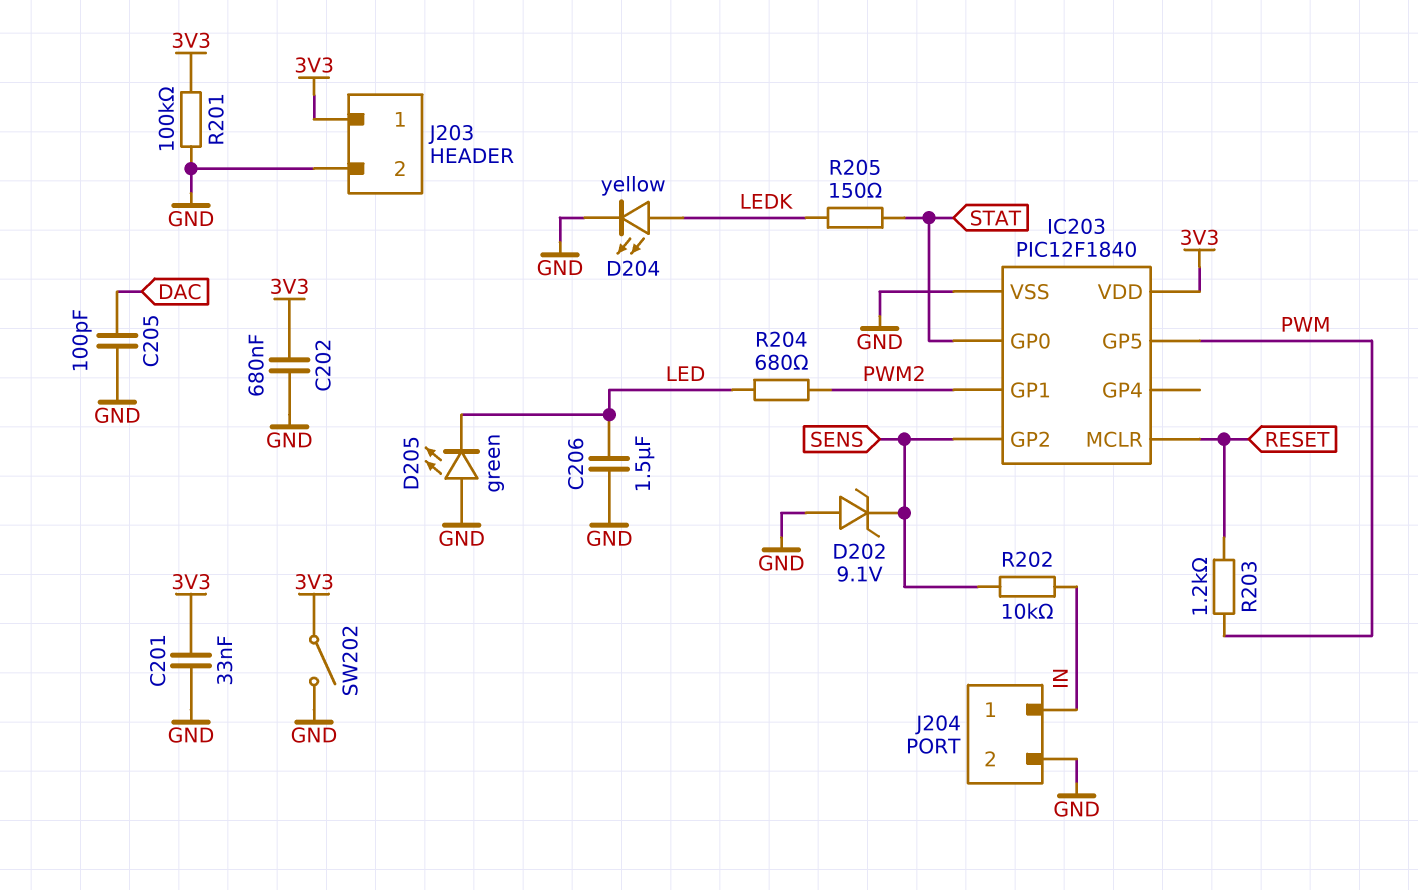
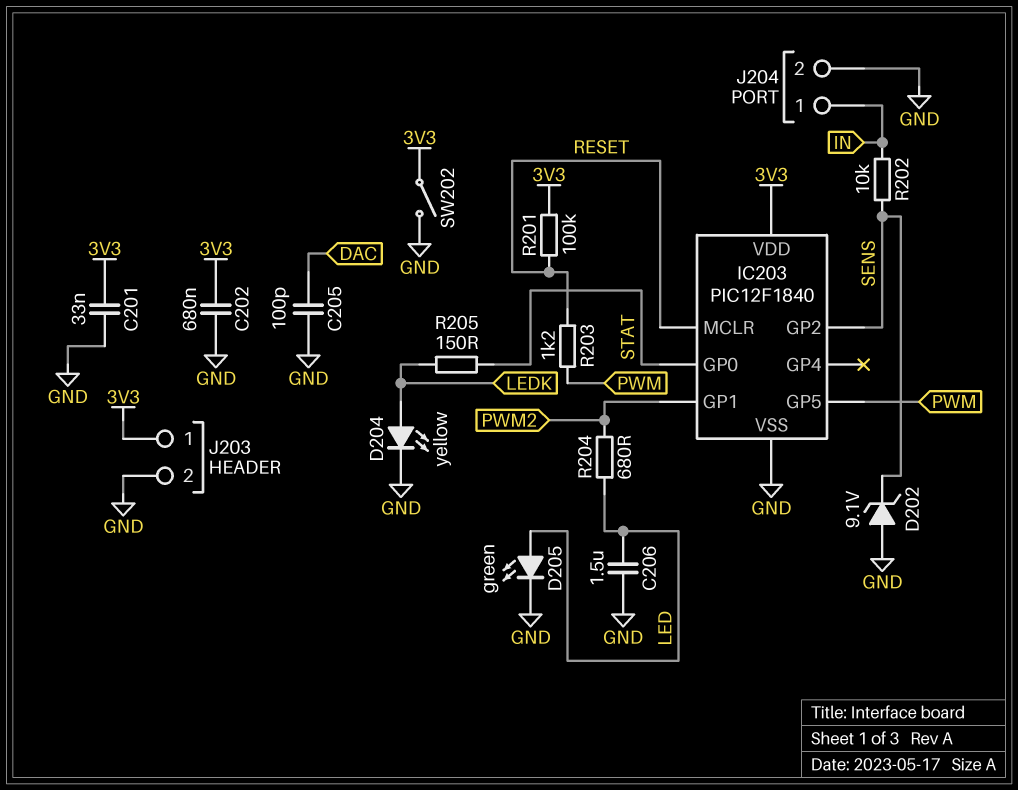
D205: LED green (A GND, K LED) -> LED green (A LED, K GND)
R201: 100k (3V3, GND) -> 100k (3V3, RESET)

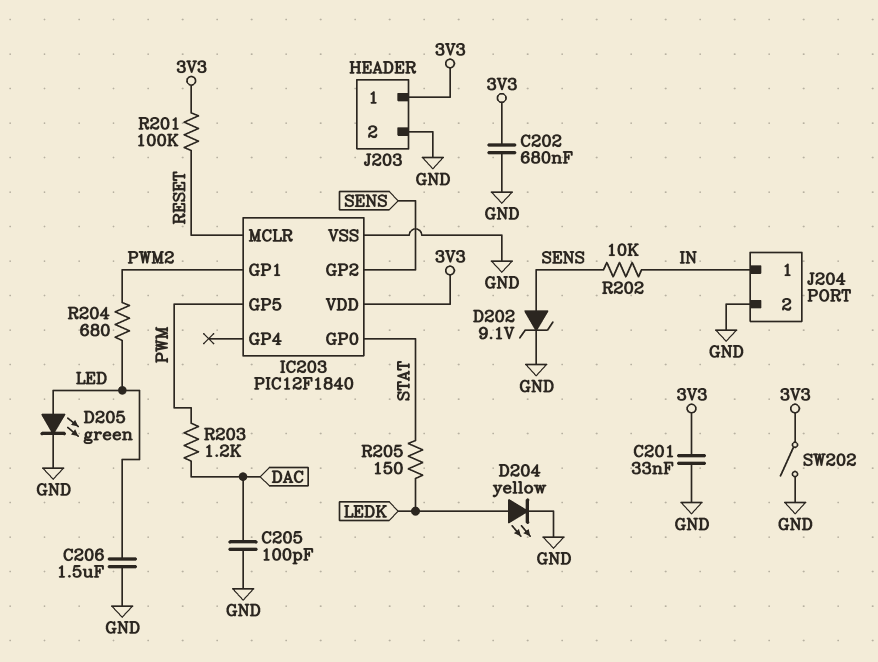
D202: zener 9.1V (A GND, K SENS) -> zener 9.1V (A SENS, K GND)
R203: 1.2k (PWM, RESET) -> 1.2k (DAC, PWM)

